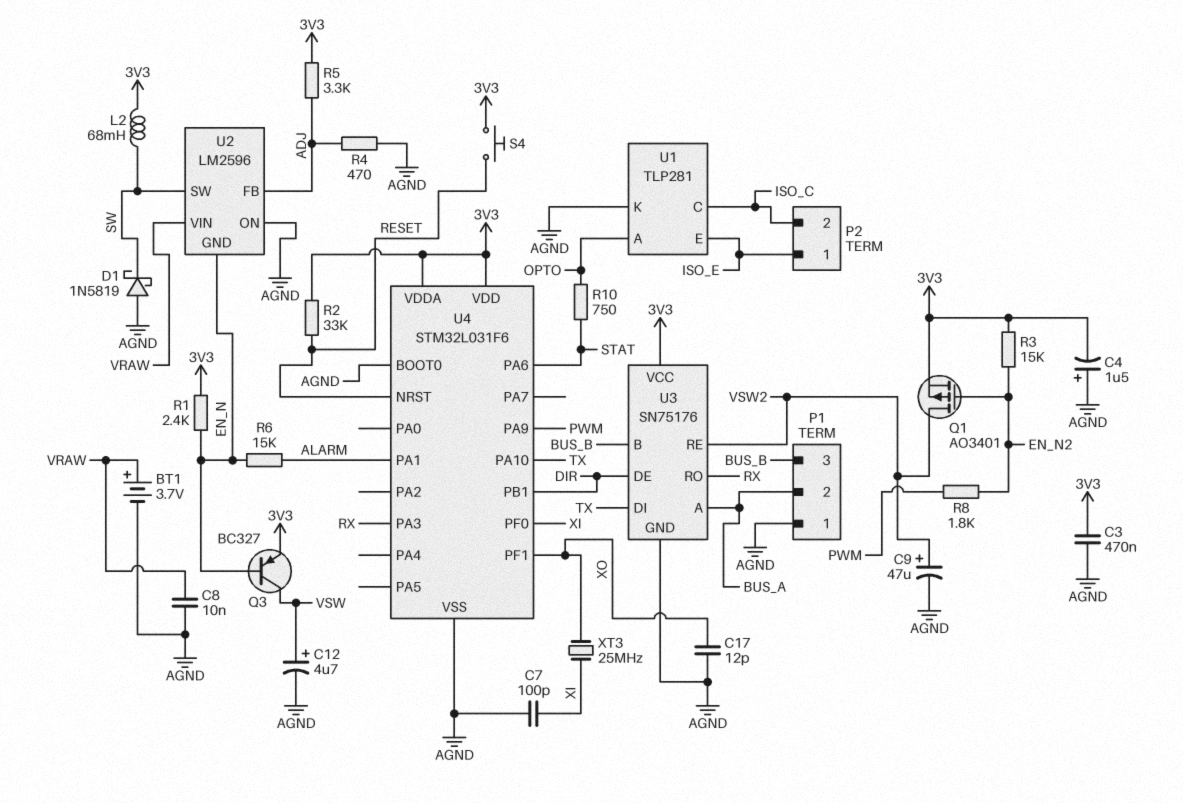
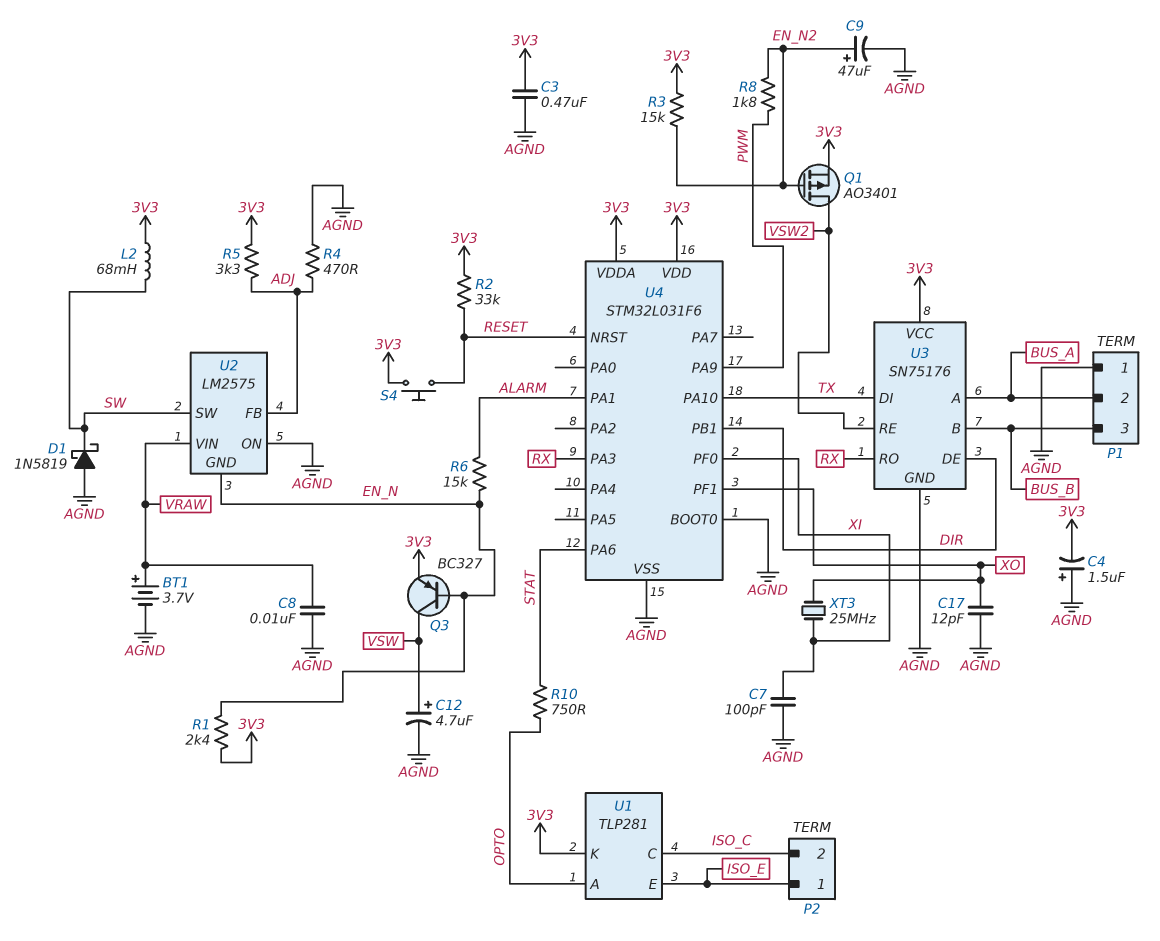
C9: 47uF (plus VSW2, minus AGND) -> 47uF (plus EN_N2, minus AGND)
U1 pin K: AGND -> 3V3
U2: LM2596 -> LM2575

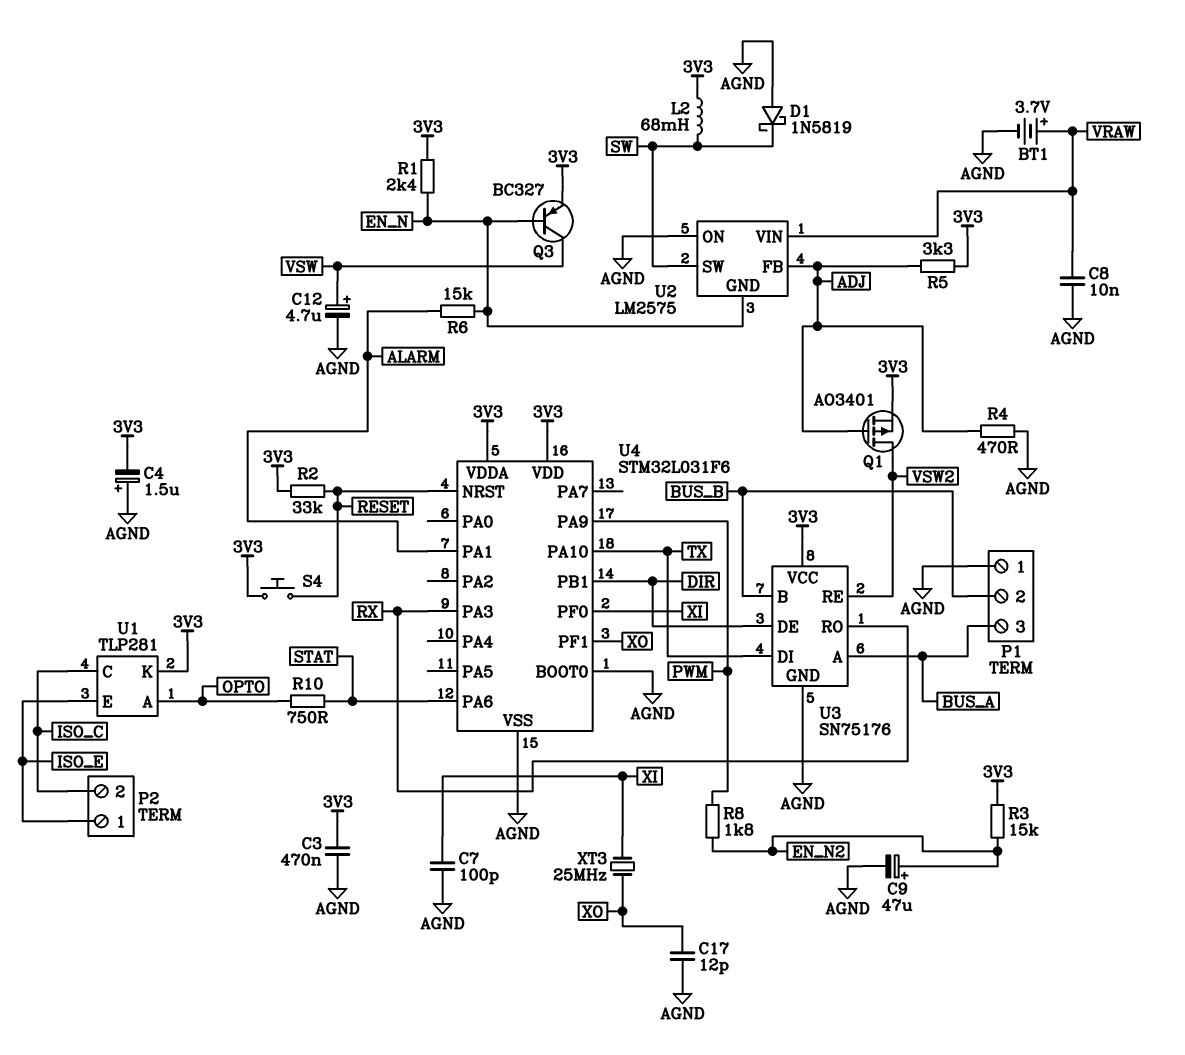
P1 pin 2: BUS_A -> BUS_B
P1 pin 3: BUS_B -> BUS_A
Q1: PMOS AO3401 (G EN_N2, D VSW2, S 3V3) -> PMOS AO3401 (G ADJ, D VSW2, S 3V3)

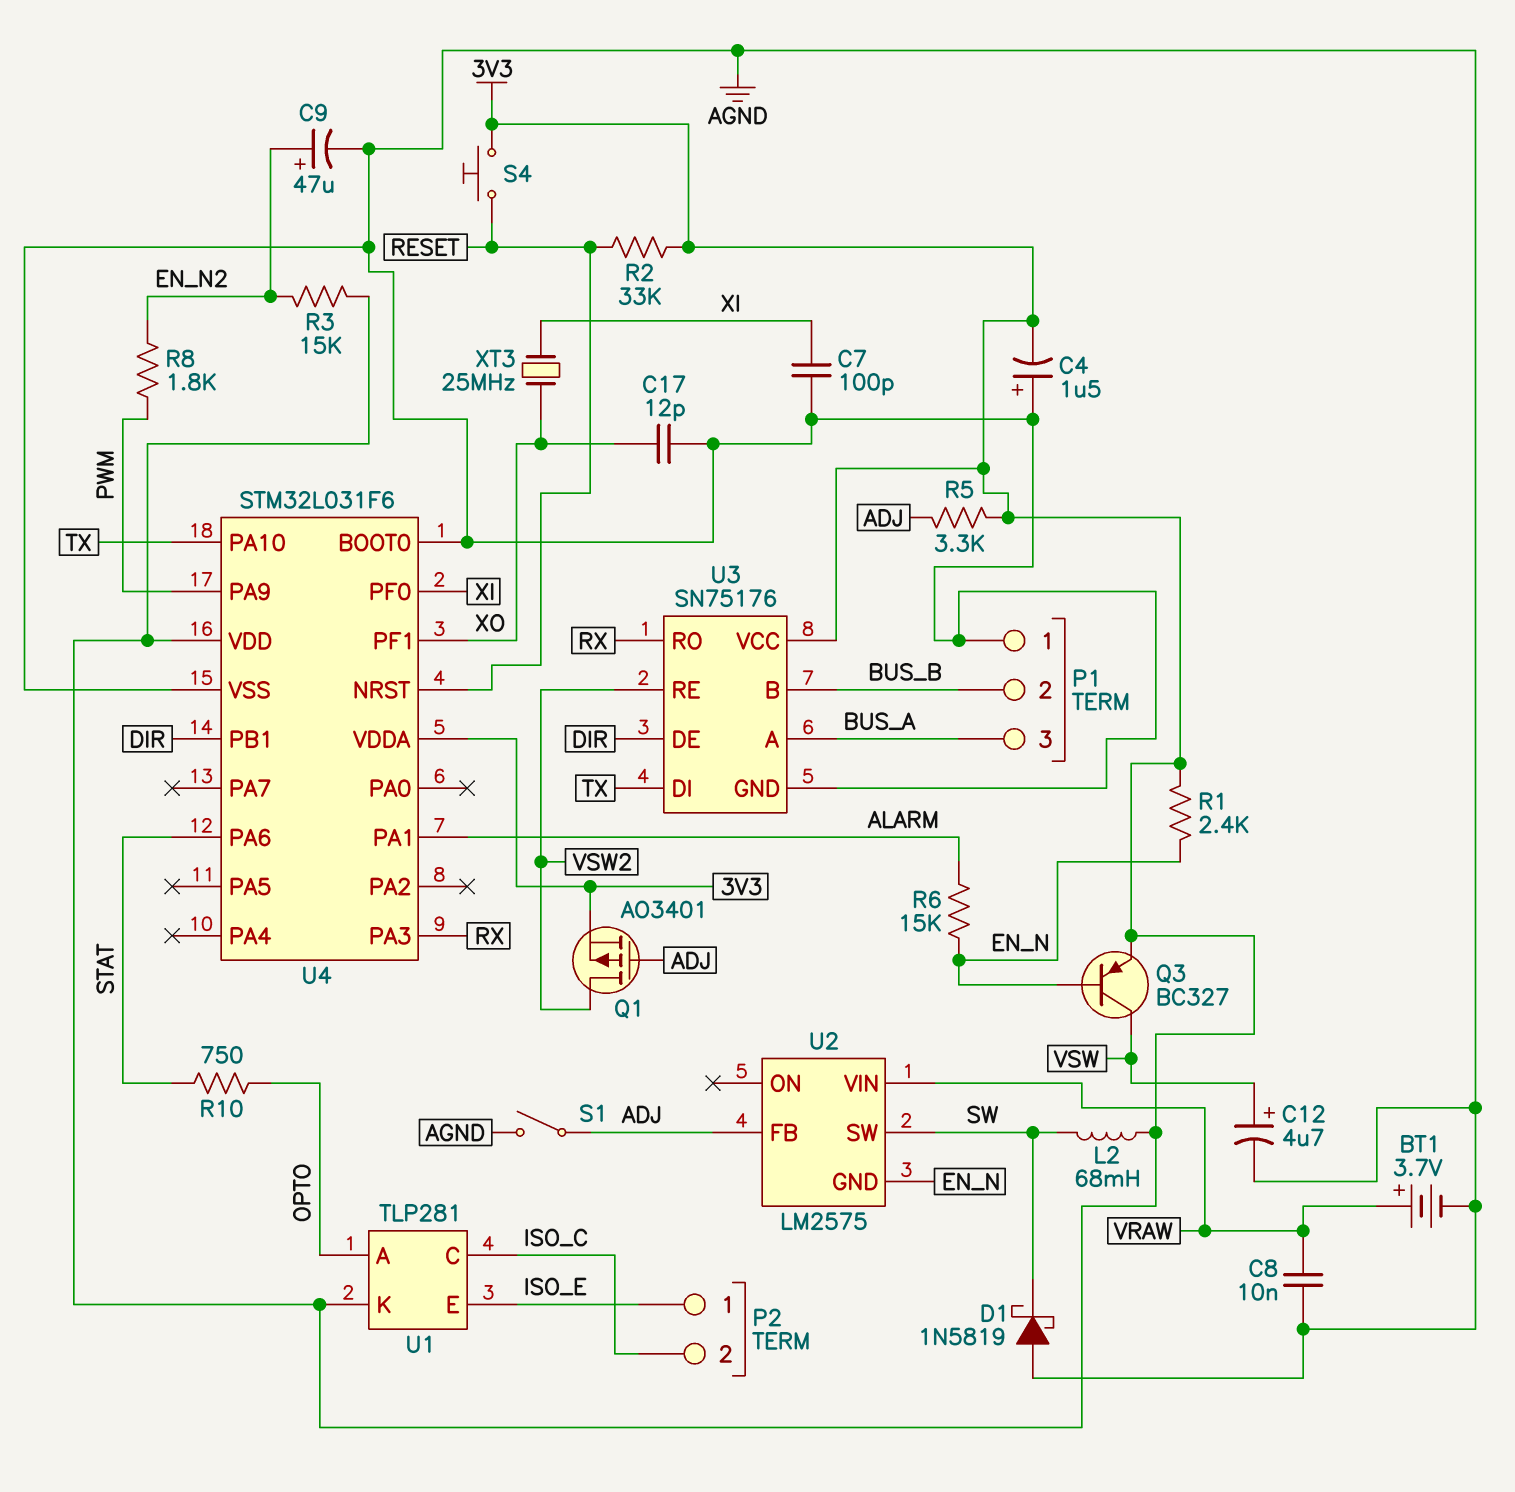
C3: 470nF (3V3, AGND) -> none
R4: 470 (ADJ, AGND) -> none
S1: none -> switch (ADJ, AGND)
U2 pin ON: AGND -> none

